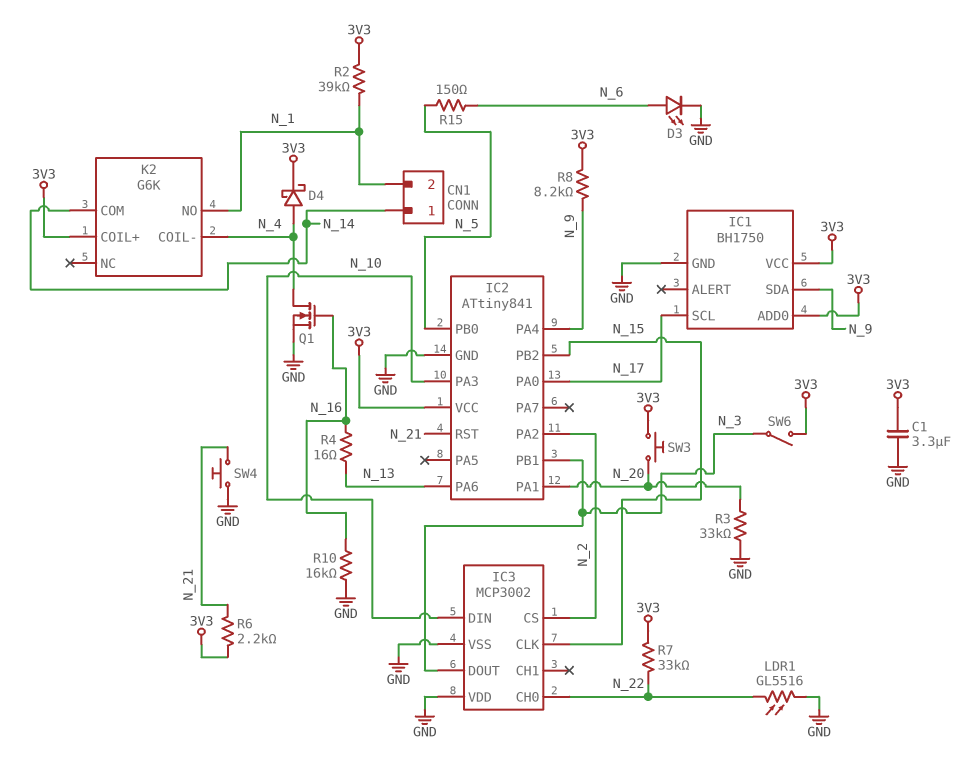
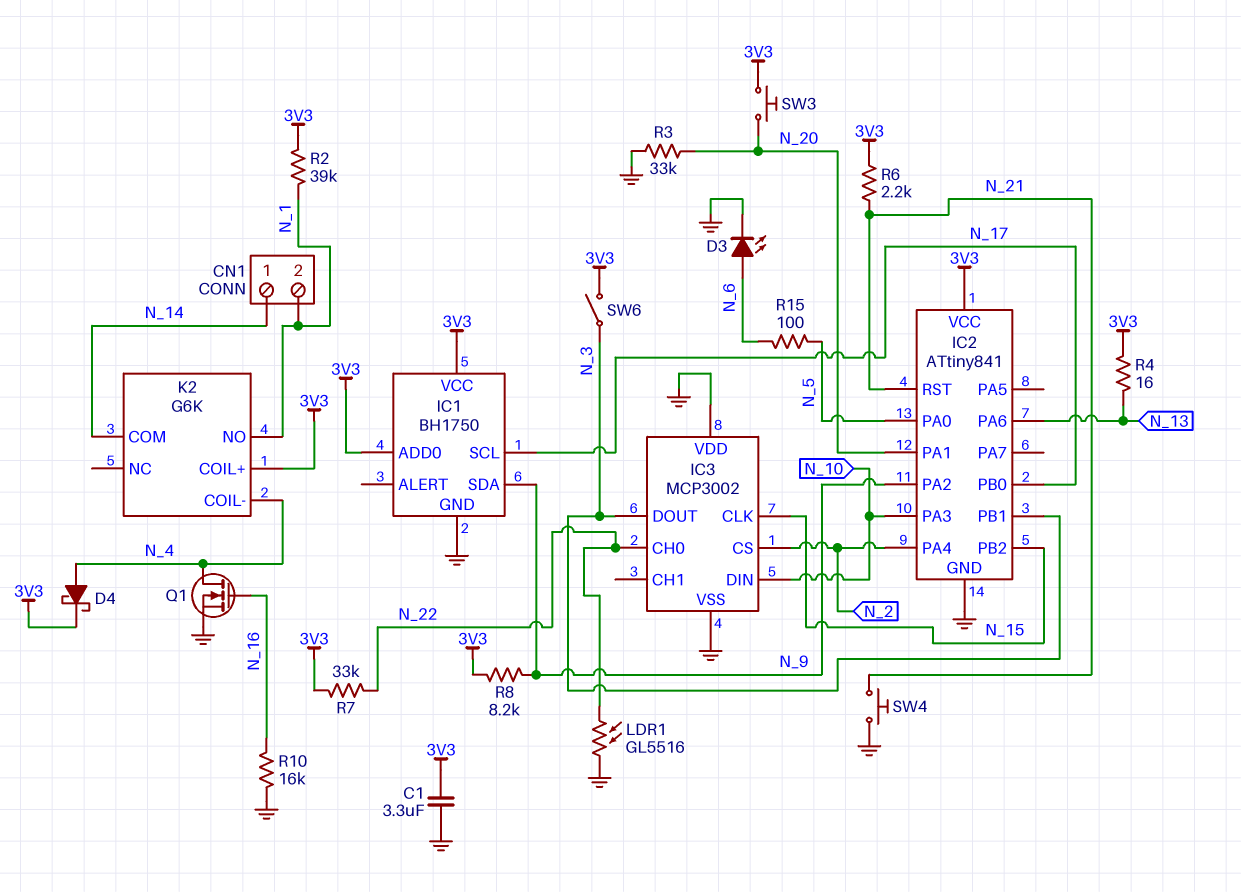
IC2 pin PA0: N_17 -> N_5
IC2 pin PA2: N_2 -> N_9
IC2 pin PA4: N_9 -> N_2
IC2 pin PB0: N_5 -> N_17
R4: 16 (N_13, N_16) -> 16 (3V3, N_13)
R15: 150 (N_5, N_6) -> 100 (N_5, N_6)

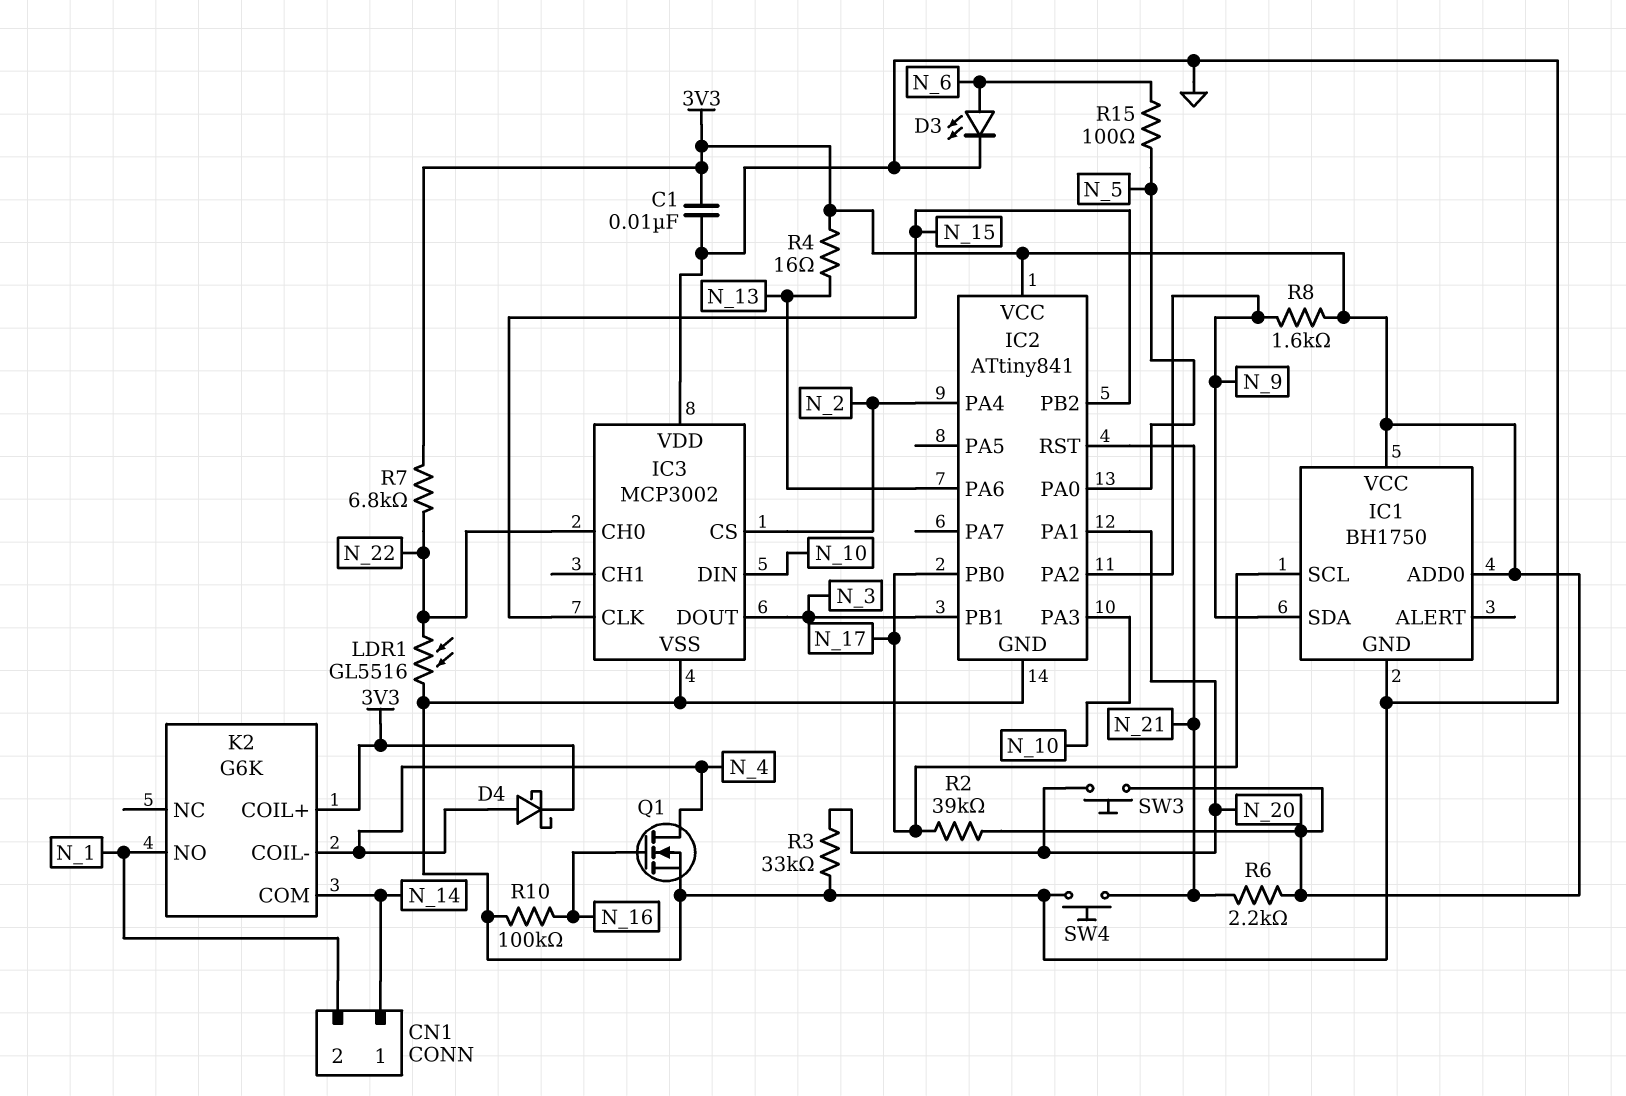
C1: 3.3uF (3V3, GND) -> 10nF (3V3, GND)
R2: 39k (3V3, N_1) -> 39k (3V3, N_17)
R7: 33k (3V3, N_22) -> 6.8k (3V3, N_22)
R8: 8.2k (3V3, N_9) -> 1.6k (3V3, N_9)
R10: 16k (GND, N_16) -> 100k (GND, N_16)
SW6: switch (3V3, N_3) -> none

